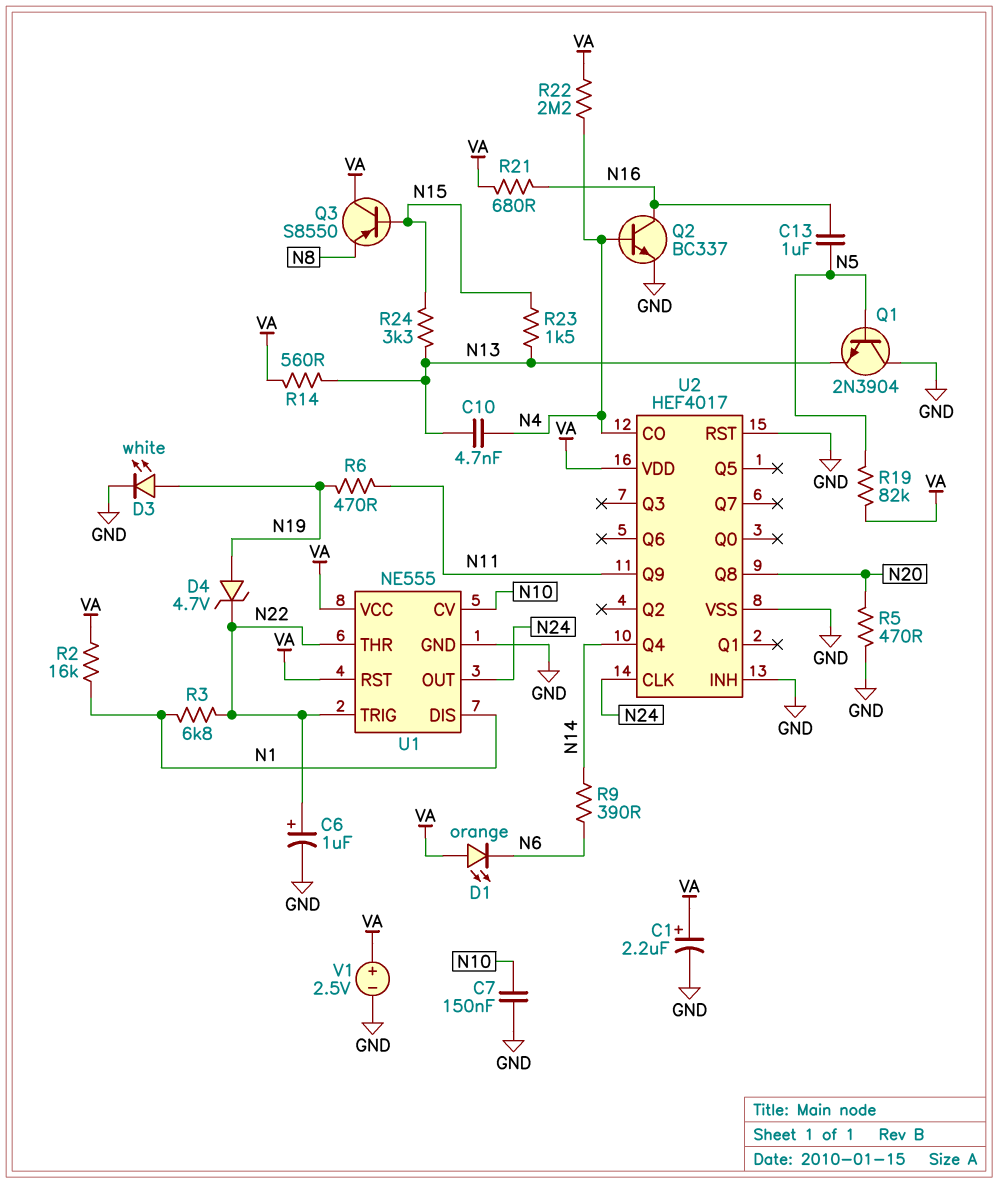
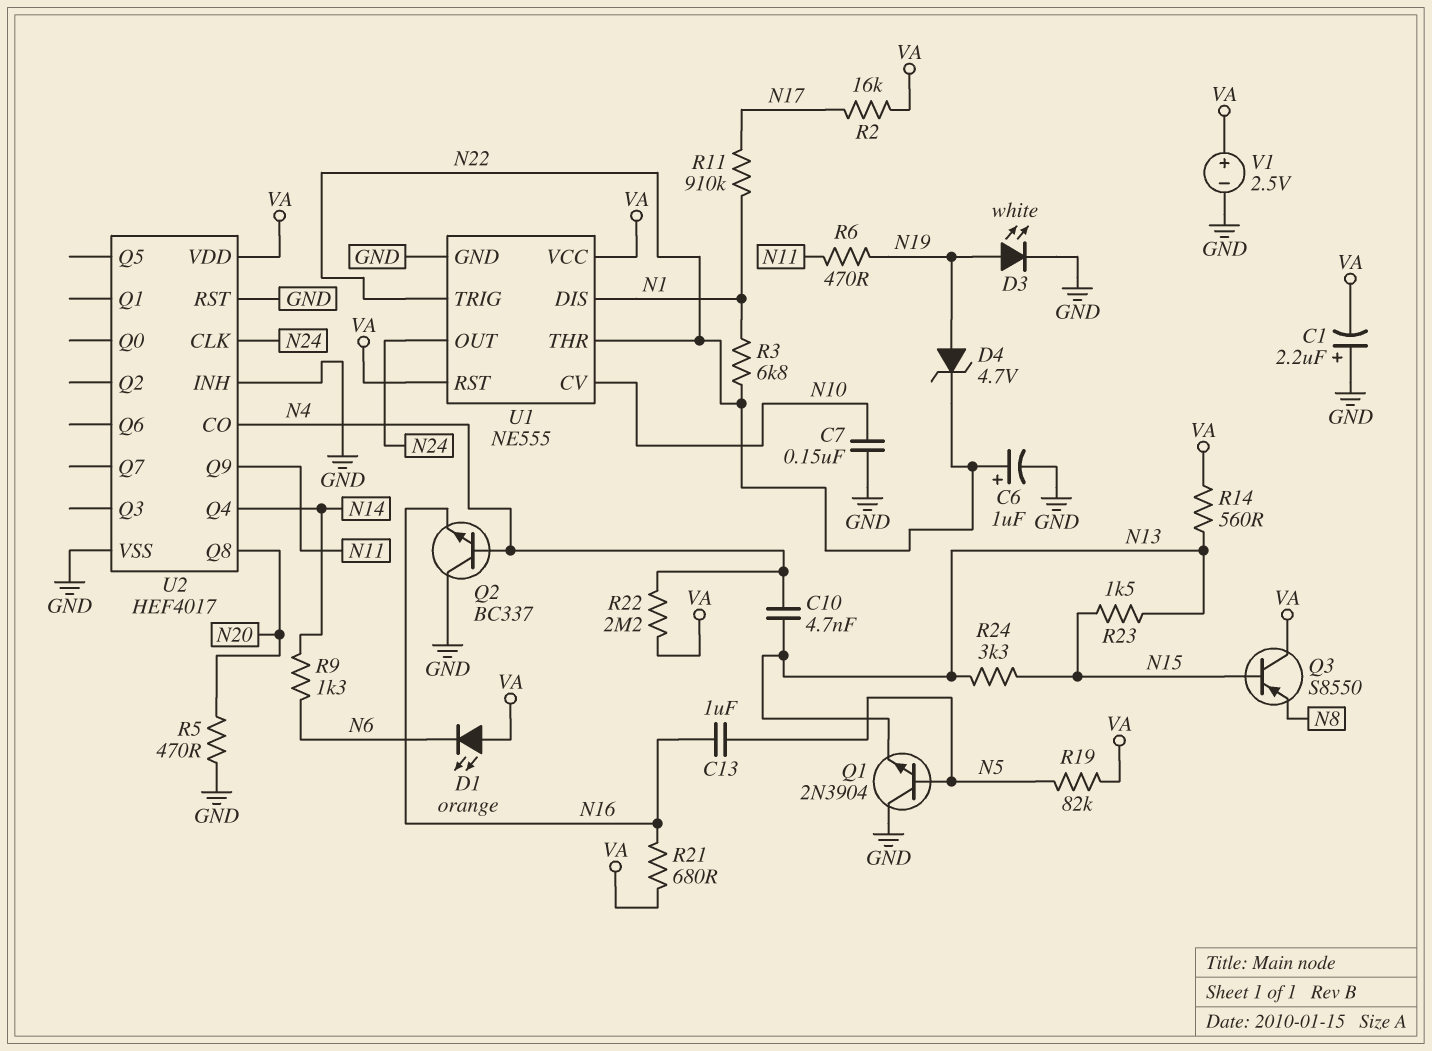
C1: 2.2uF (plus VA, minus GND) -> 2.2uF (plus GND, minus VA)
Q2: NPN BC337 (B N4, C N16, E GND) -> NPN BC337 (B N4, C GND, E N16)
R2: 16k (N1, VA) -> 16k (N17, VA)
R9: 390 (N6, N14) -> 1.3k (N6, N14)
R11: none -> 910k (N1, N17)

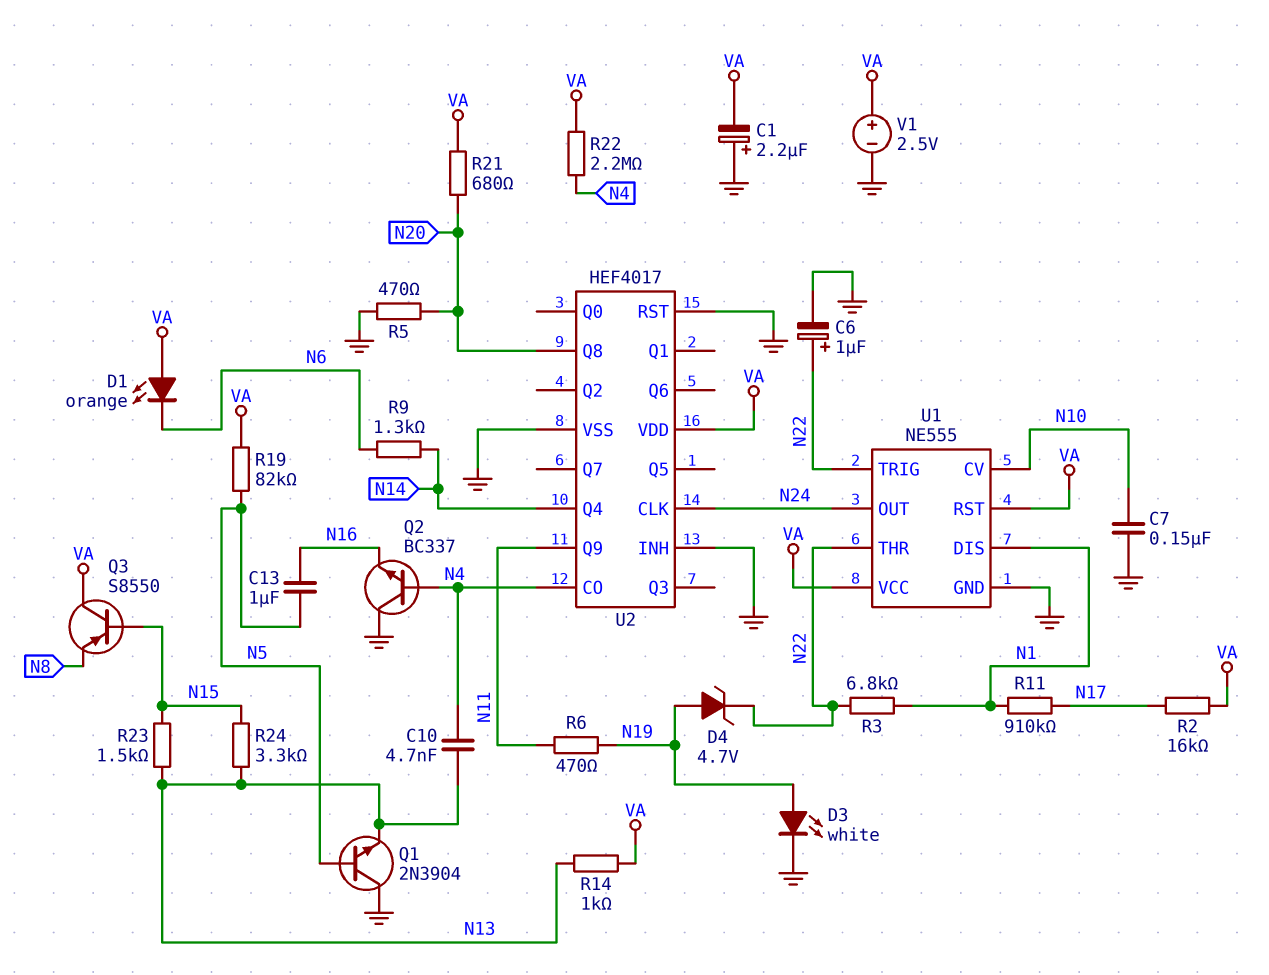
R14: 560 (N13, VA) -> 1k (N13, VA)
R21: 680 (N16, VA) -> 680 (N20, VA)

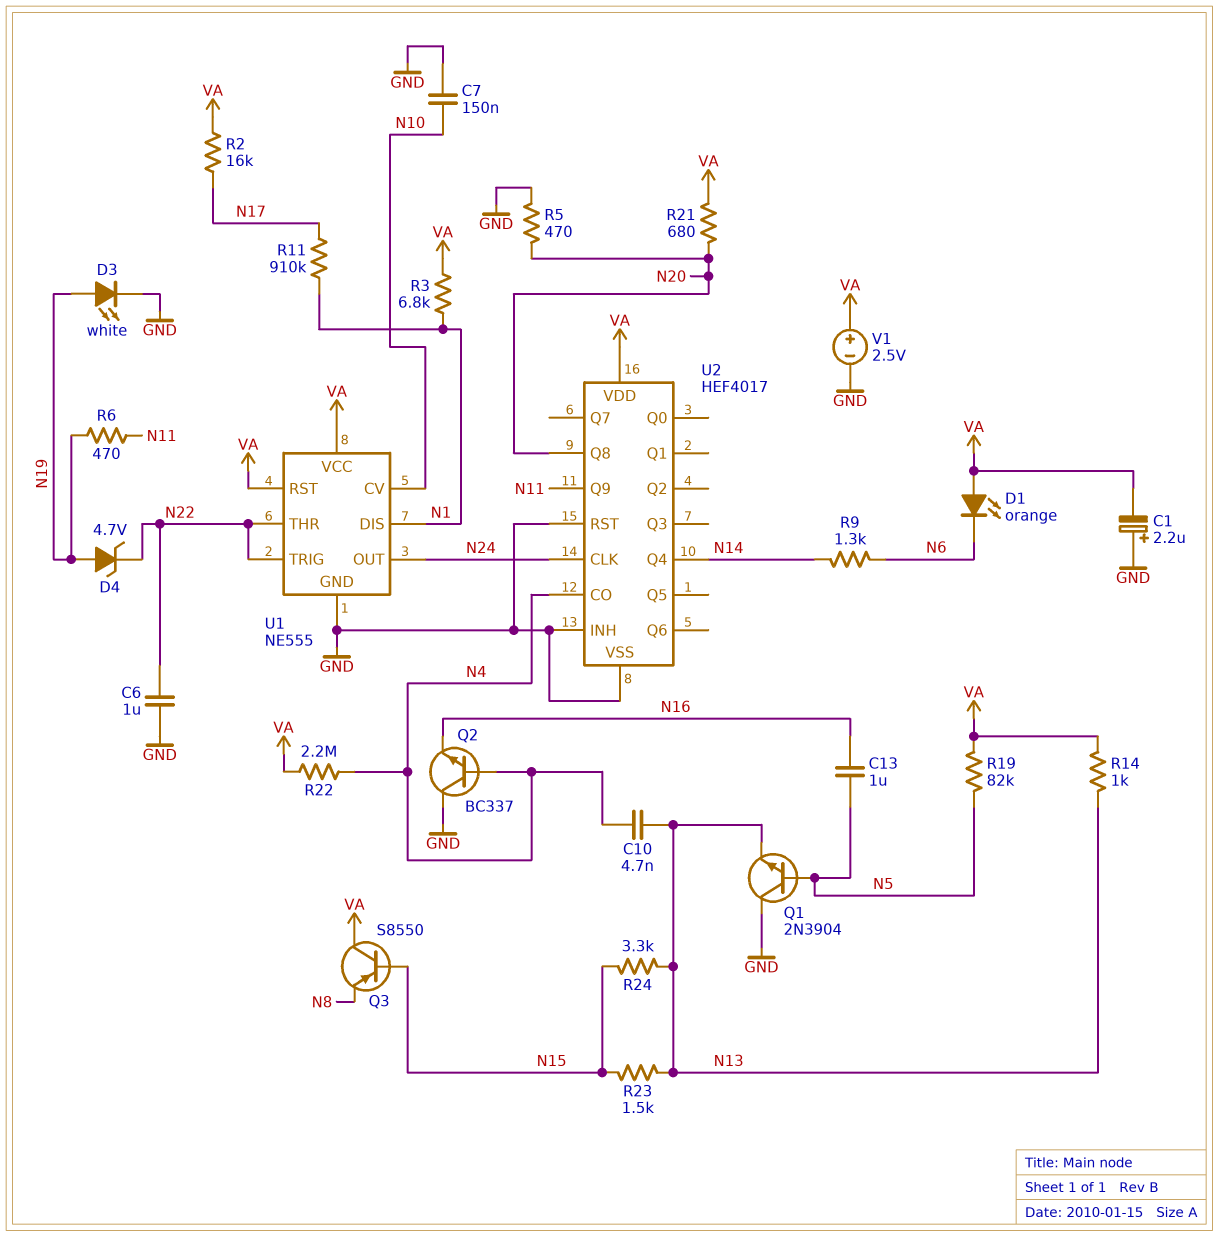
C6: 1uF (plus N22, minus GND) -> 1uF (GND, N22)
R3: 6.8k (N1, N22) -> 6.8k (N1, VA)

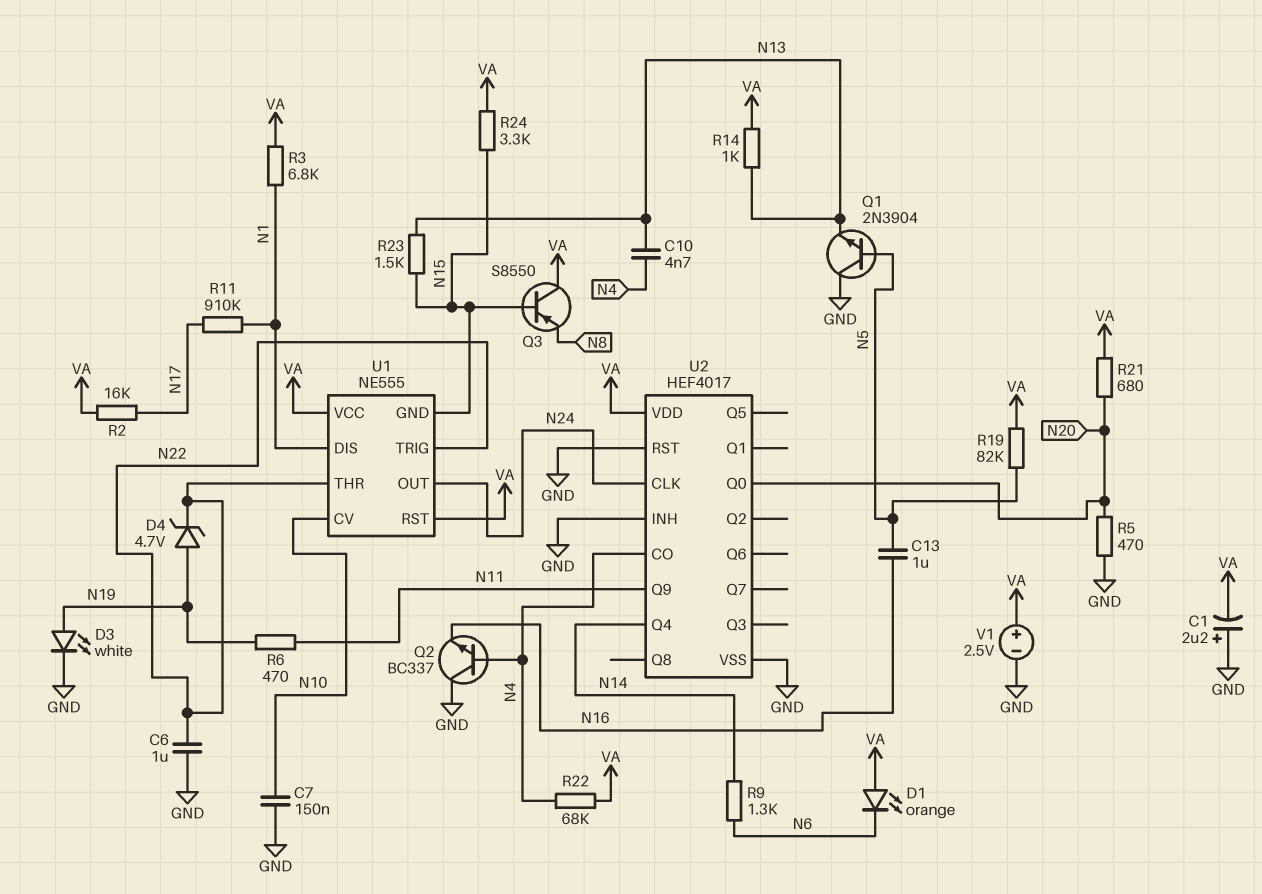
R22: 2.2M (N4, VA) -> 68k (N4, VA)
R24: 3.3k (N13, N15) -> 3.3k (N15, VA)
U1 pin GND: GND -> N15
U2 pin Q0: none -> N20
U2 pin Q8: N20 -> none

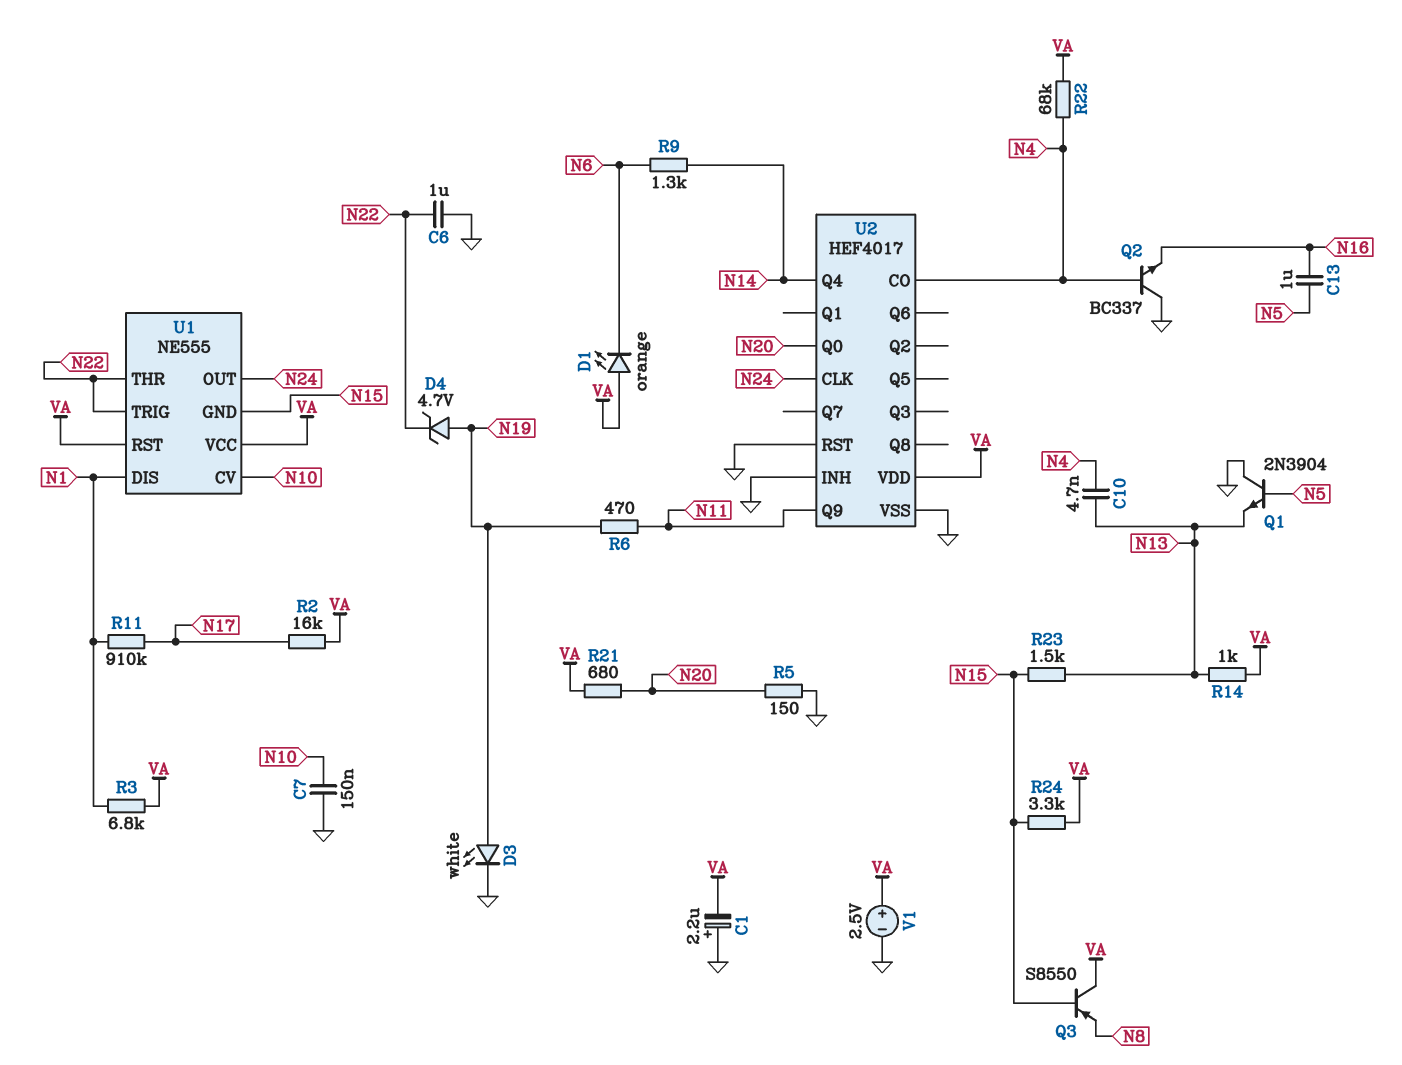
R5: 470 (GND, N20) -> 150 (GND, N20)
R19: 82k (N5, VA) -> none

